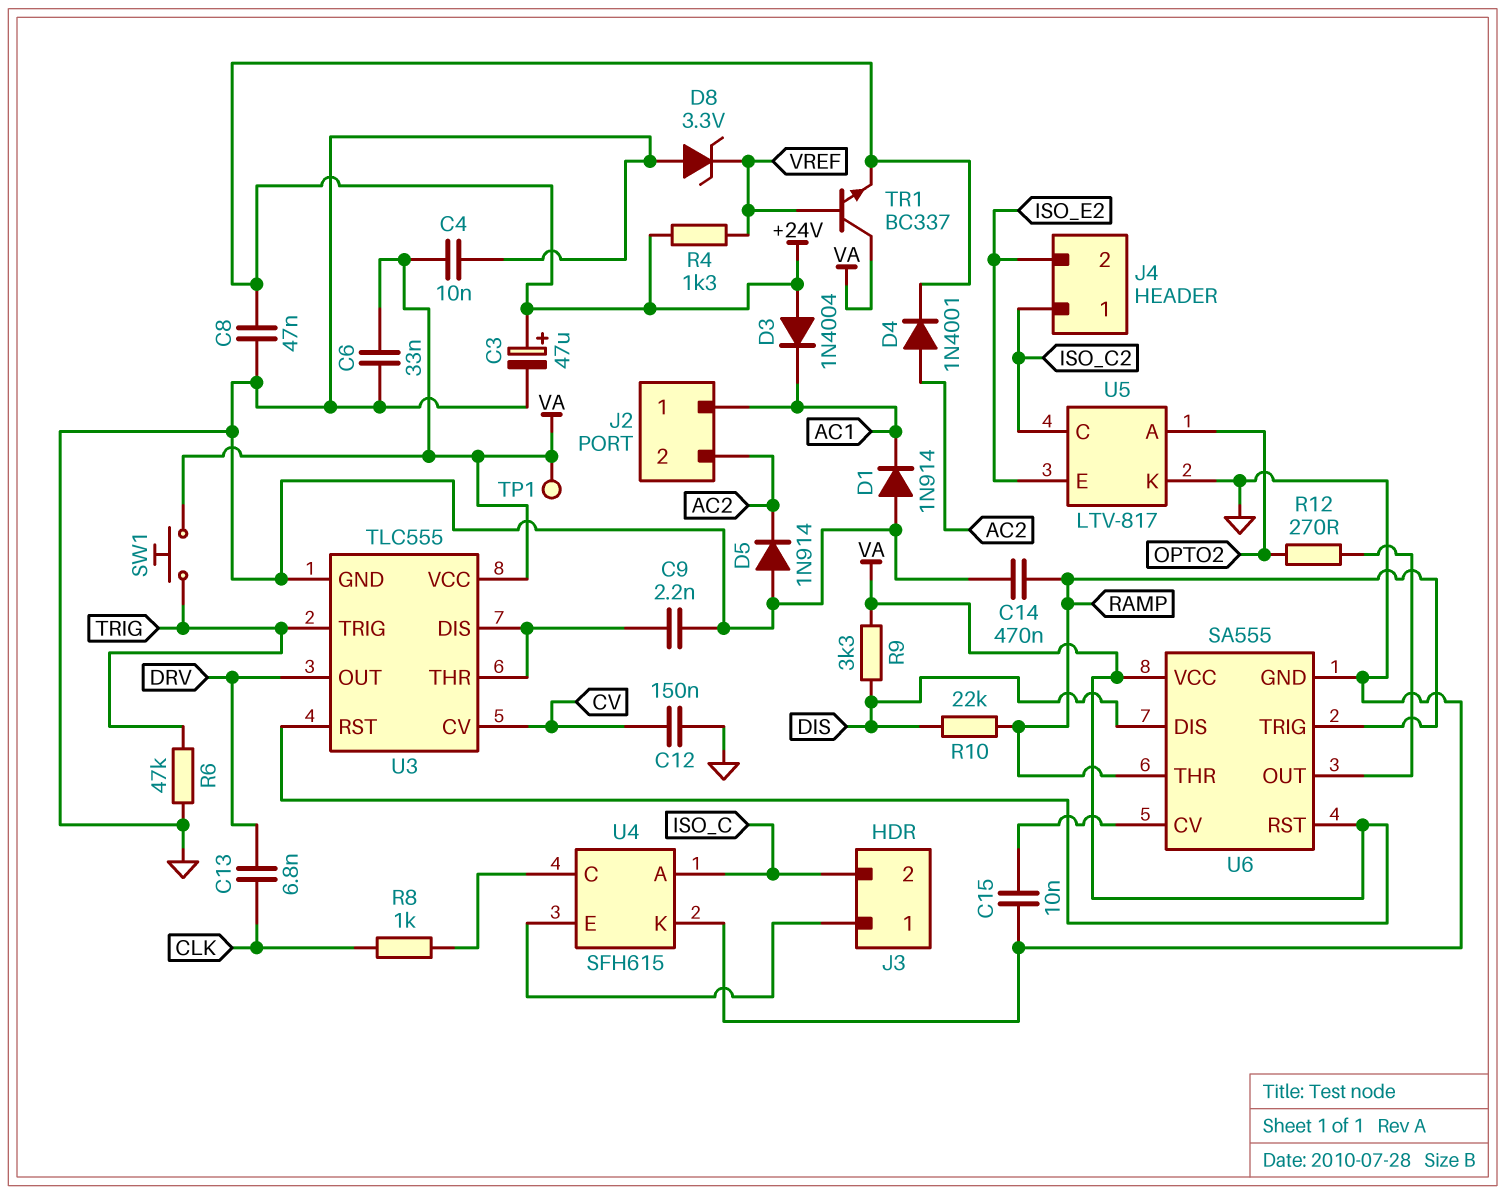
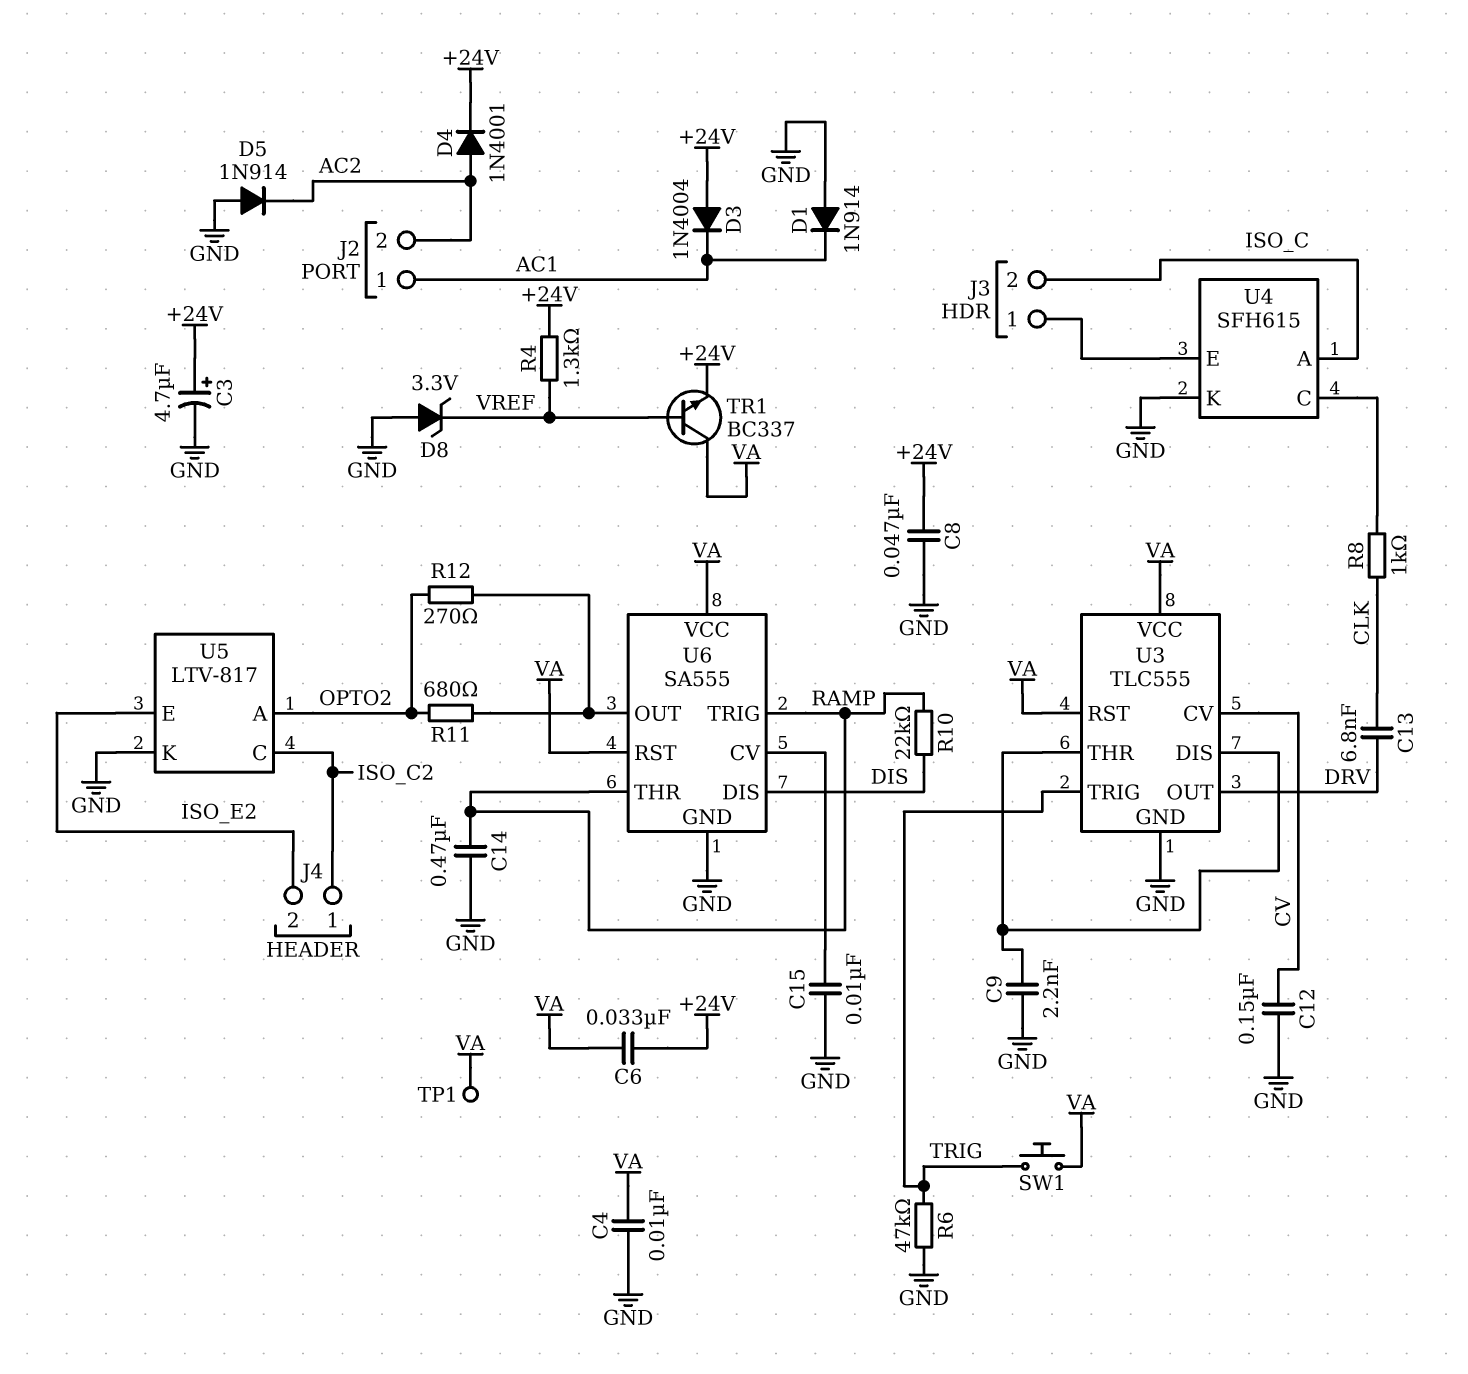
C3: 47uF (plus +24V, minus GND) -> 4.7uF (plus +24V, minus GND)
C6: 33nF (GND, VA) -> 33nF (+24V, VA)
R9: 3.3k (DIS, VA) -> none
R11: none -> 680 (OPTO2, U6/OUT)

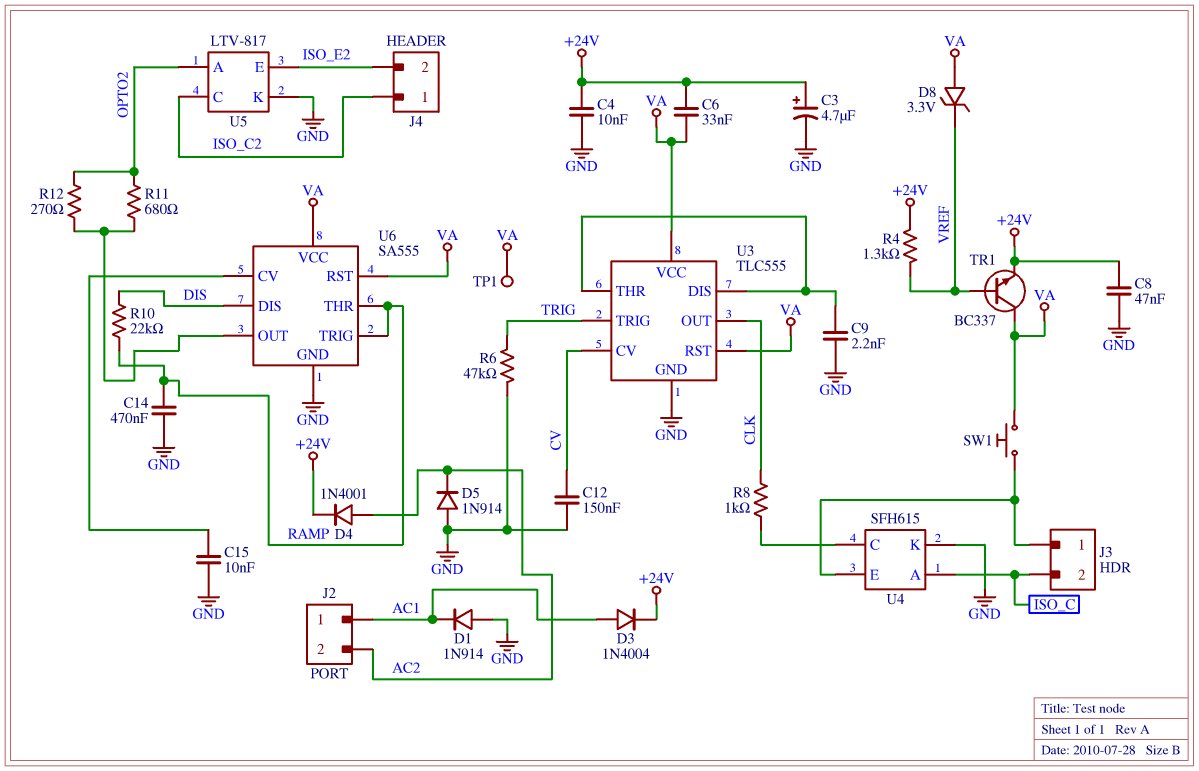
C4: 10nF (GND, VA) -> 10nF (+24V, GND)
C13: 6.8nF (CLK, DRV) -> none
D3: diode 1N4004 (A +24V, K AC1) -> diode 1N4004 (A AC1, K +24V)
D8: zener 3.3V (A GND, K VREF) -> zener 3.3V (A VA, K VREF)
SW1: button (TRIG, VA) -> button (J3/1, VA)
U3 pin OUT: DRV -> CLK

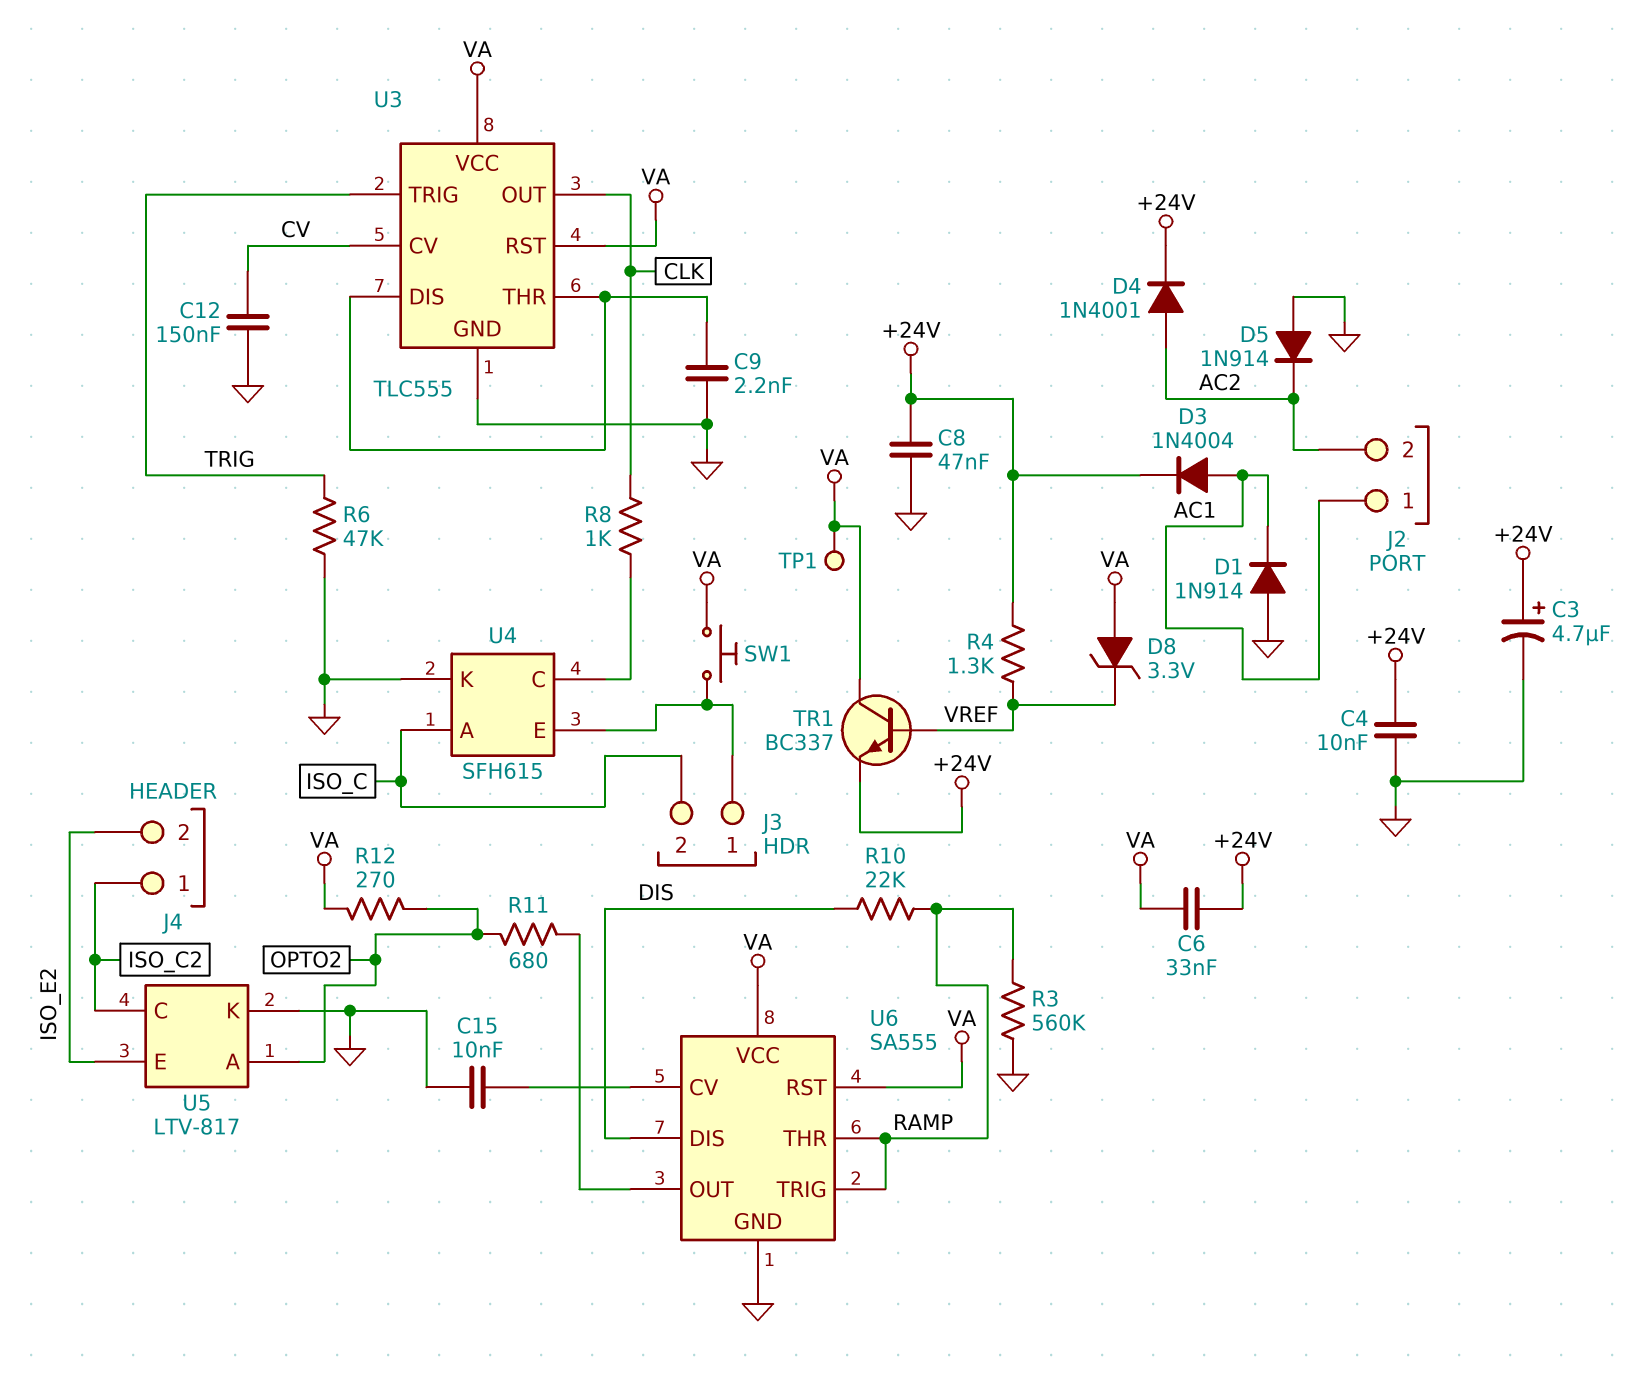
C14: 470nF (GND, RAMP) -> none
R3: none -> 560k (GND, RAMP)
R12: 270 (OPTO2, U6/OUT) -> 270 (OPTO2, VA)

